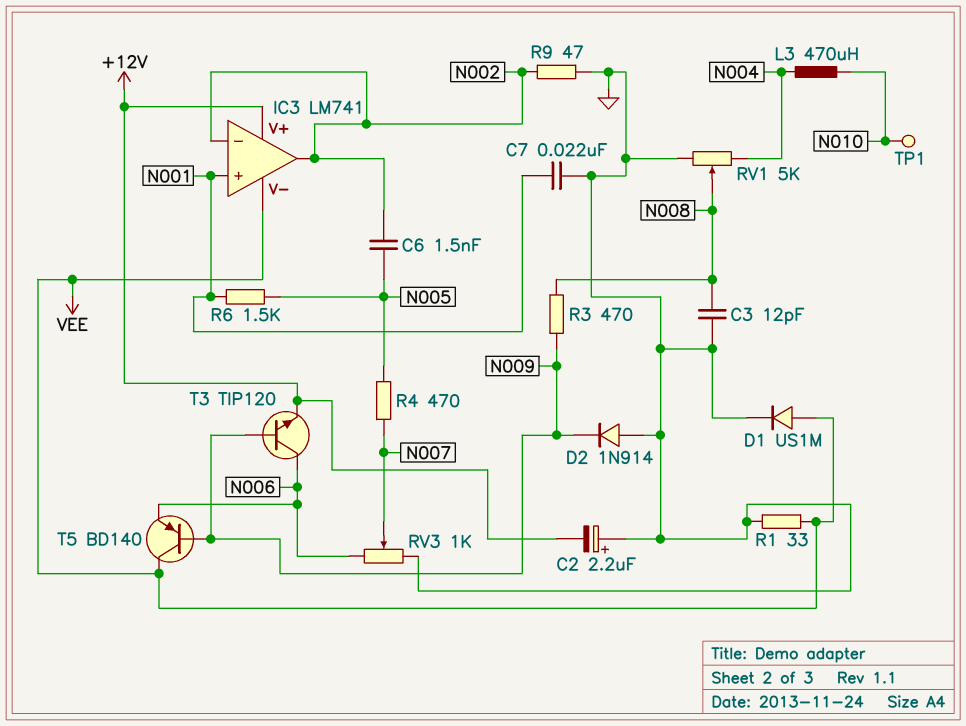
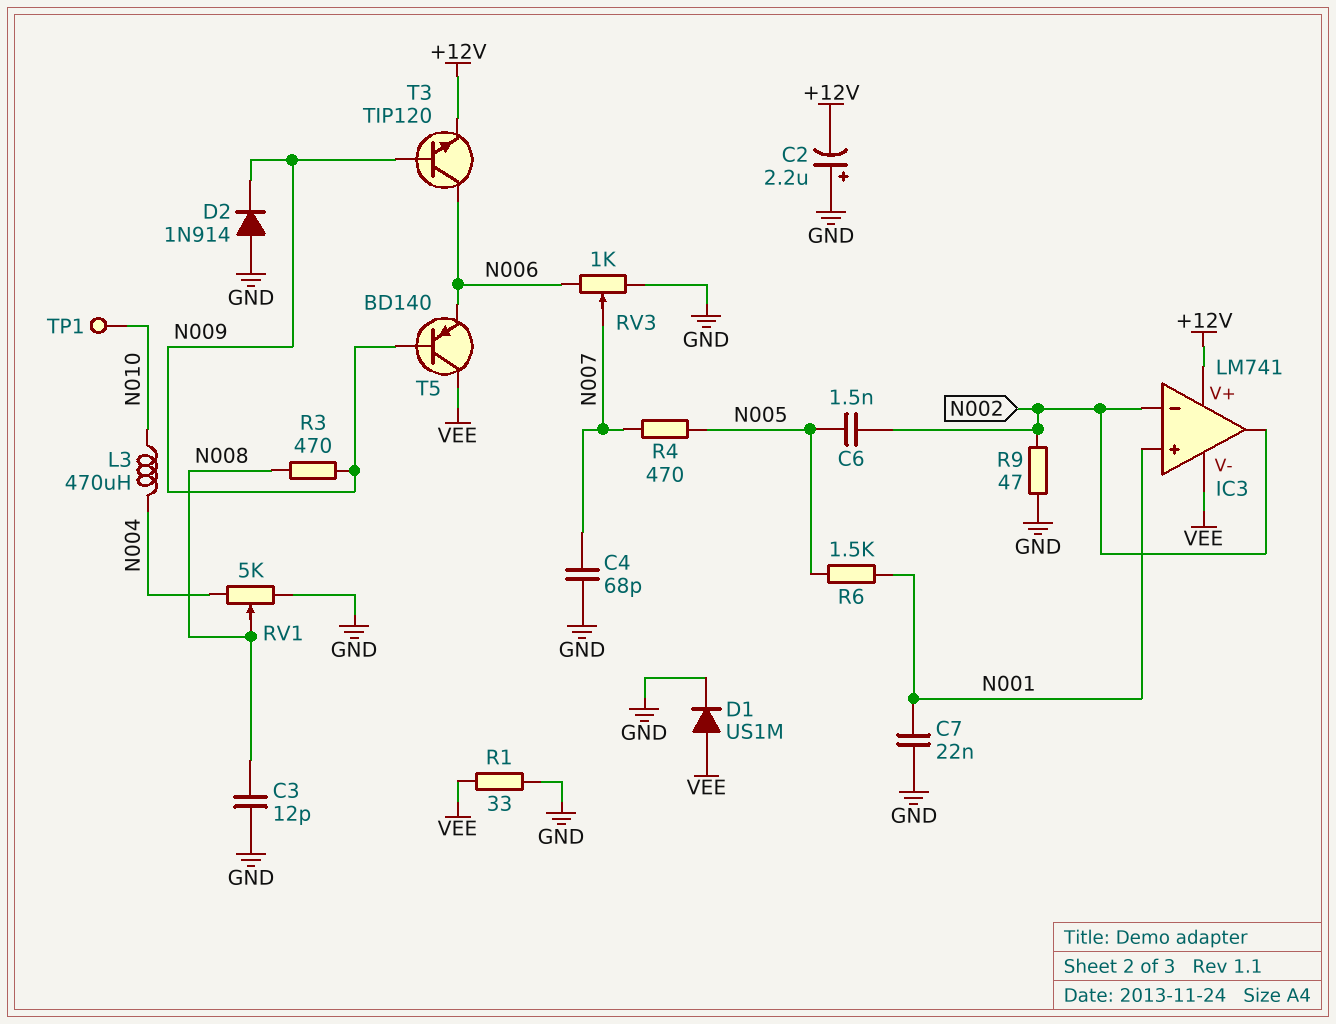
C4: none -> 68pF (GND, N007)

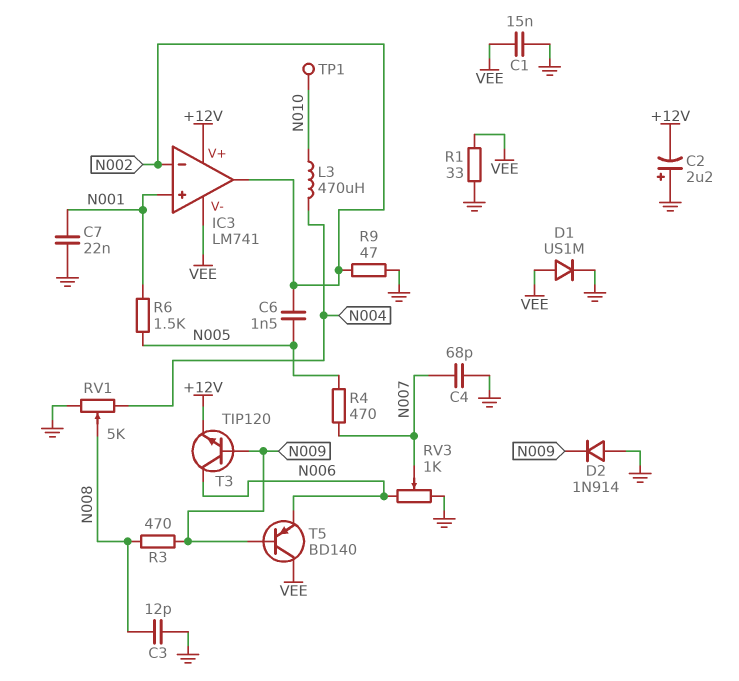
C1: none -> 15nF (GND, VEE)

